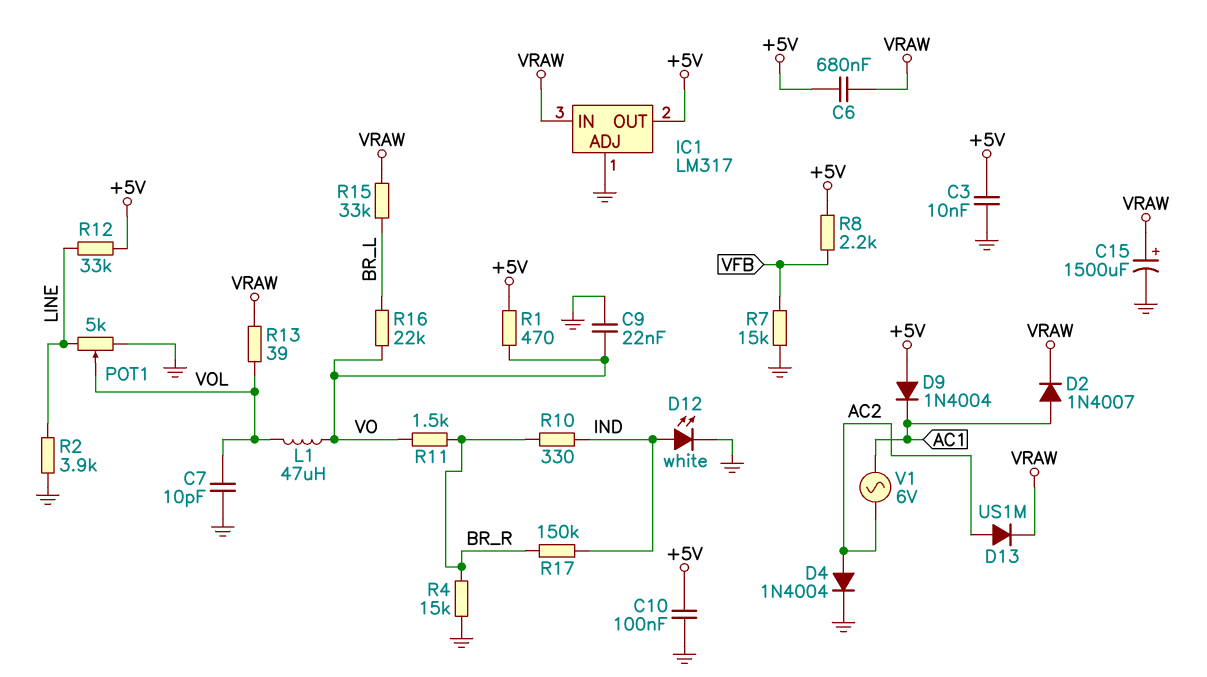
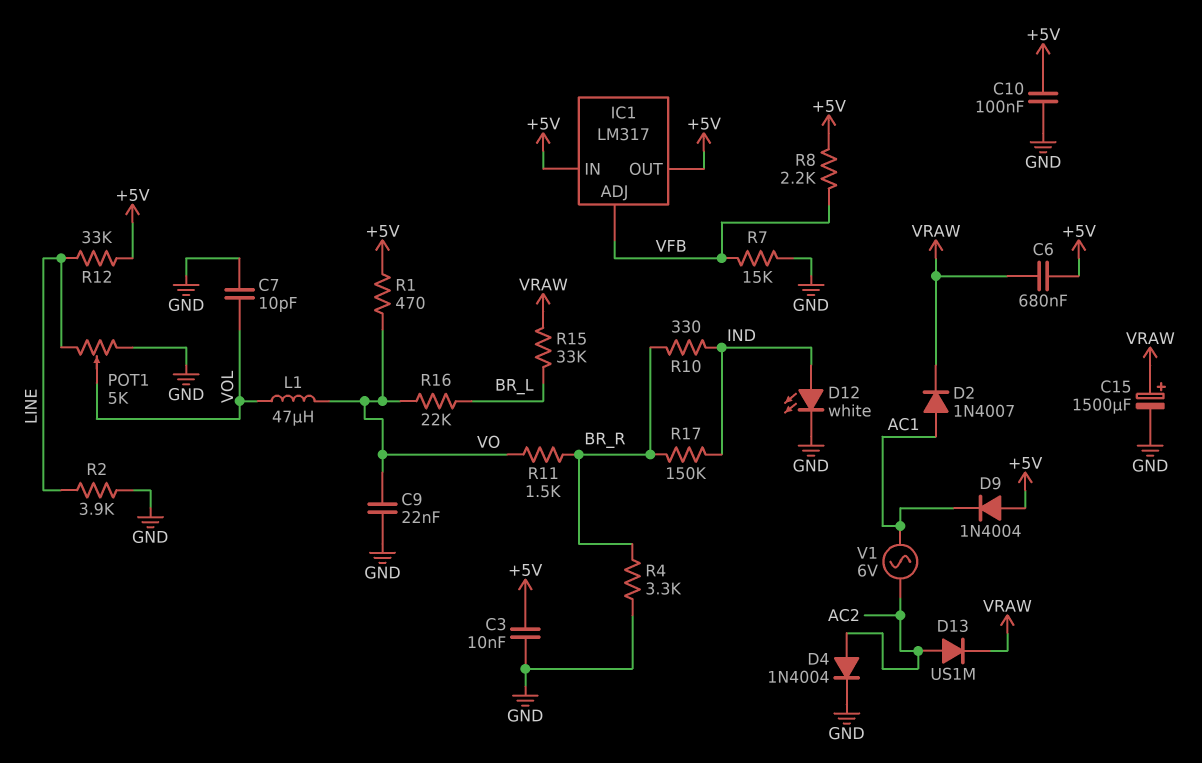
IC1 pin ADJ: GND -> VFB
IC1 pin IN: VRAW -> +5V
R4: 15k (BR_R, GND) -> 3.3k (BR_R, GND)
R13: 39 (VOL, VRAW) -> none

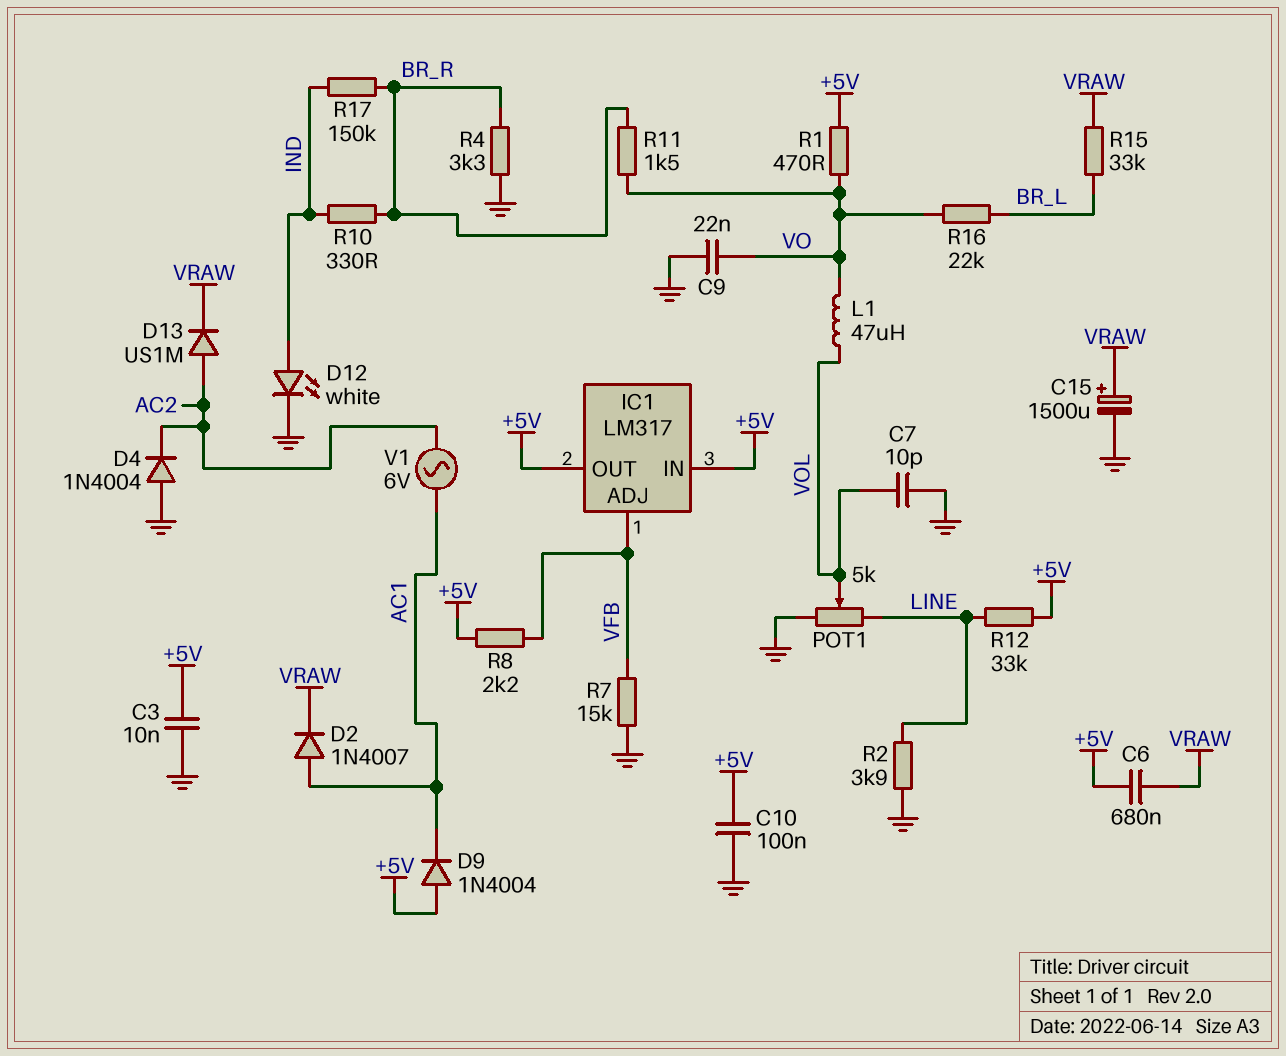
D4: diode 1N4004 (A AC2, K GND) -> diode 1N4004 (A GND, K AC2)

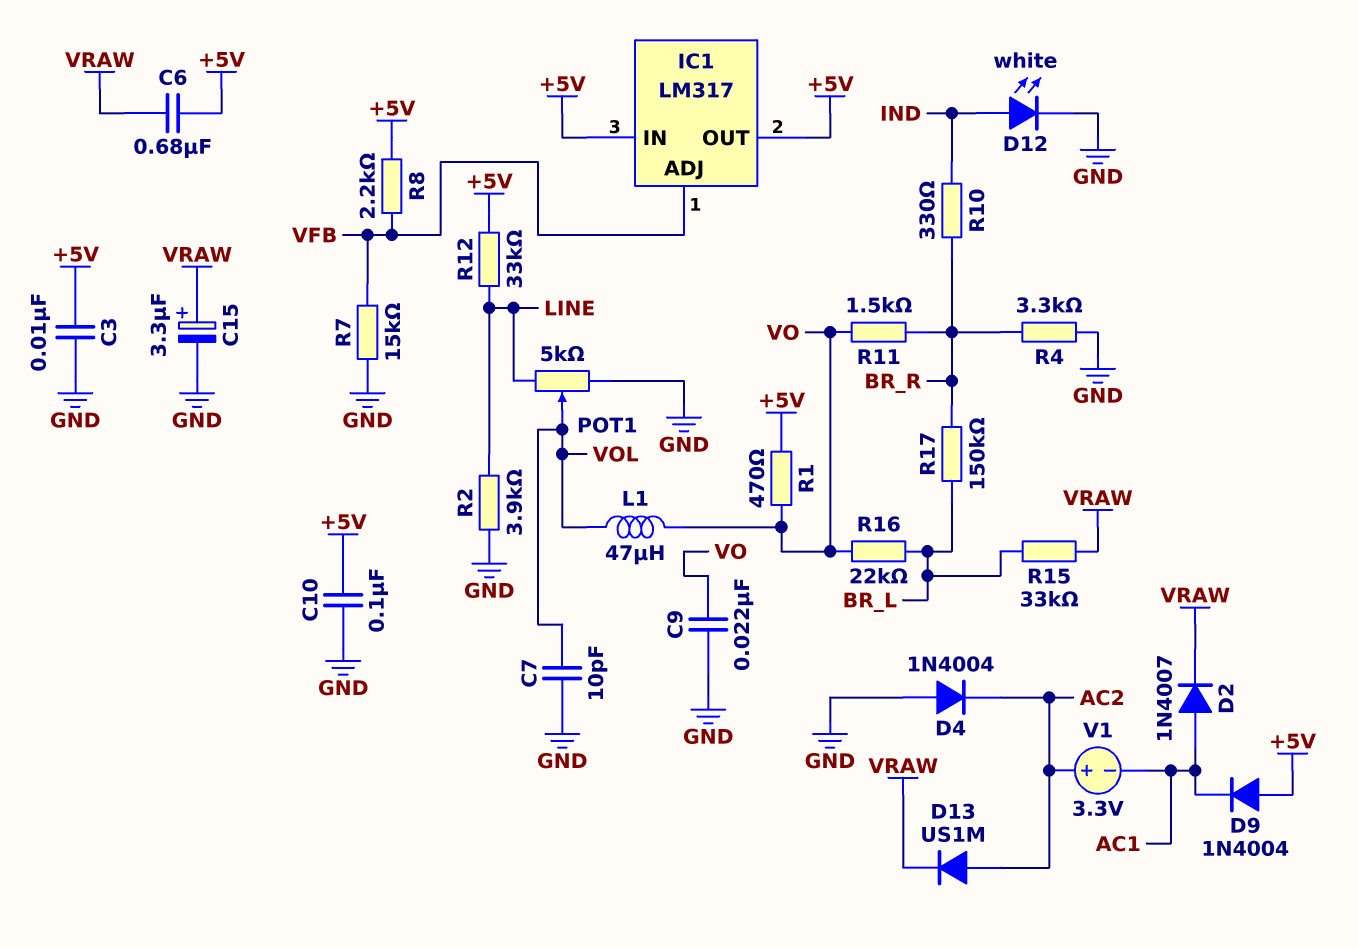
C15: 1500uF (plus VRAW, minus GND) -> 3.3uF (plus VRAW, minus GND)
R17: 150k (BR_R, IND) -> 150k (BR_L, BR_R)
V1: AC 6V (AC1, AC2) -> 3.3V (plus AC2, minus AC1)

